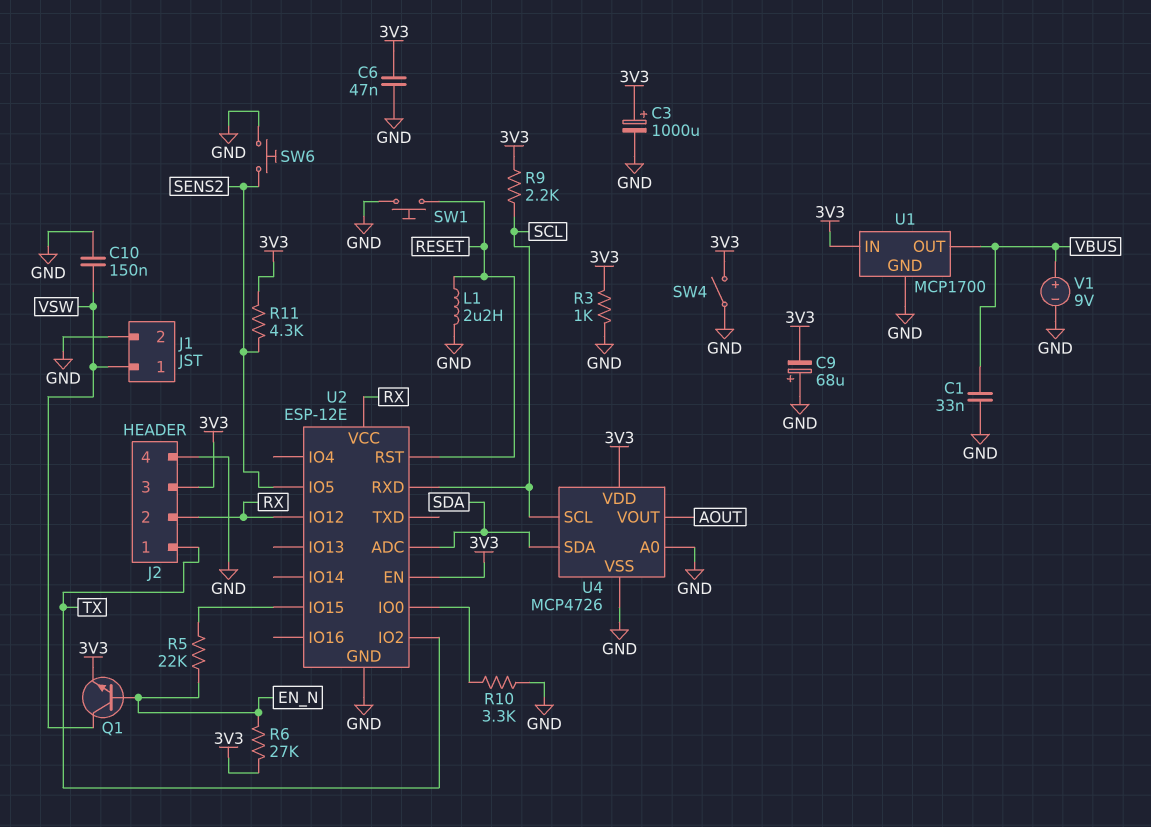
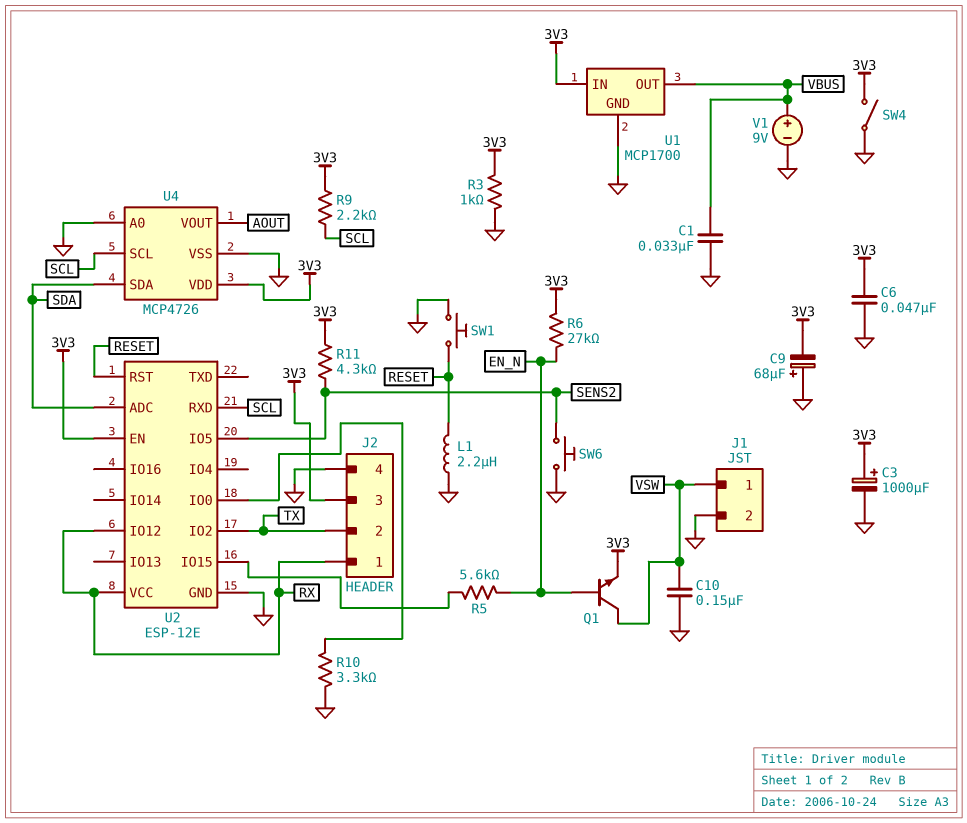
J2 pin 1: TX -> RX
J2 pin 2: RX -> TX
R5: 22k (EN_N, U2/IO15) -> 5.6k (EN_N, U2/IO15)

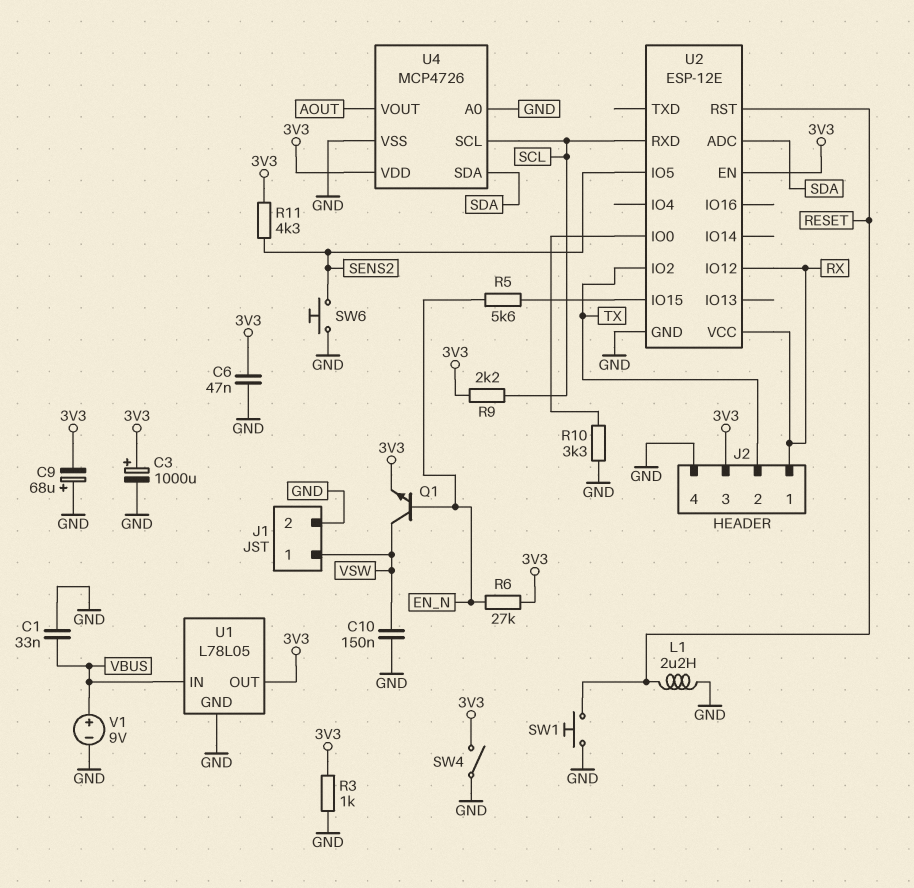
U1: MCP1700 -> L78L05
U1 pin IN: 3V3 -> VBUS
U1 pin OUT: VBUS -> 3V3

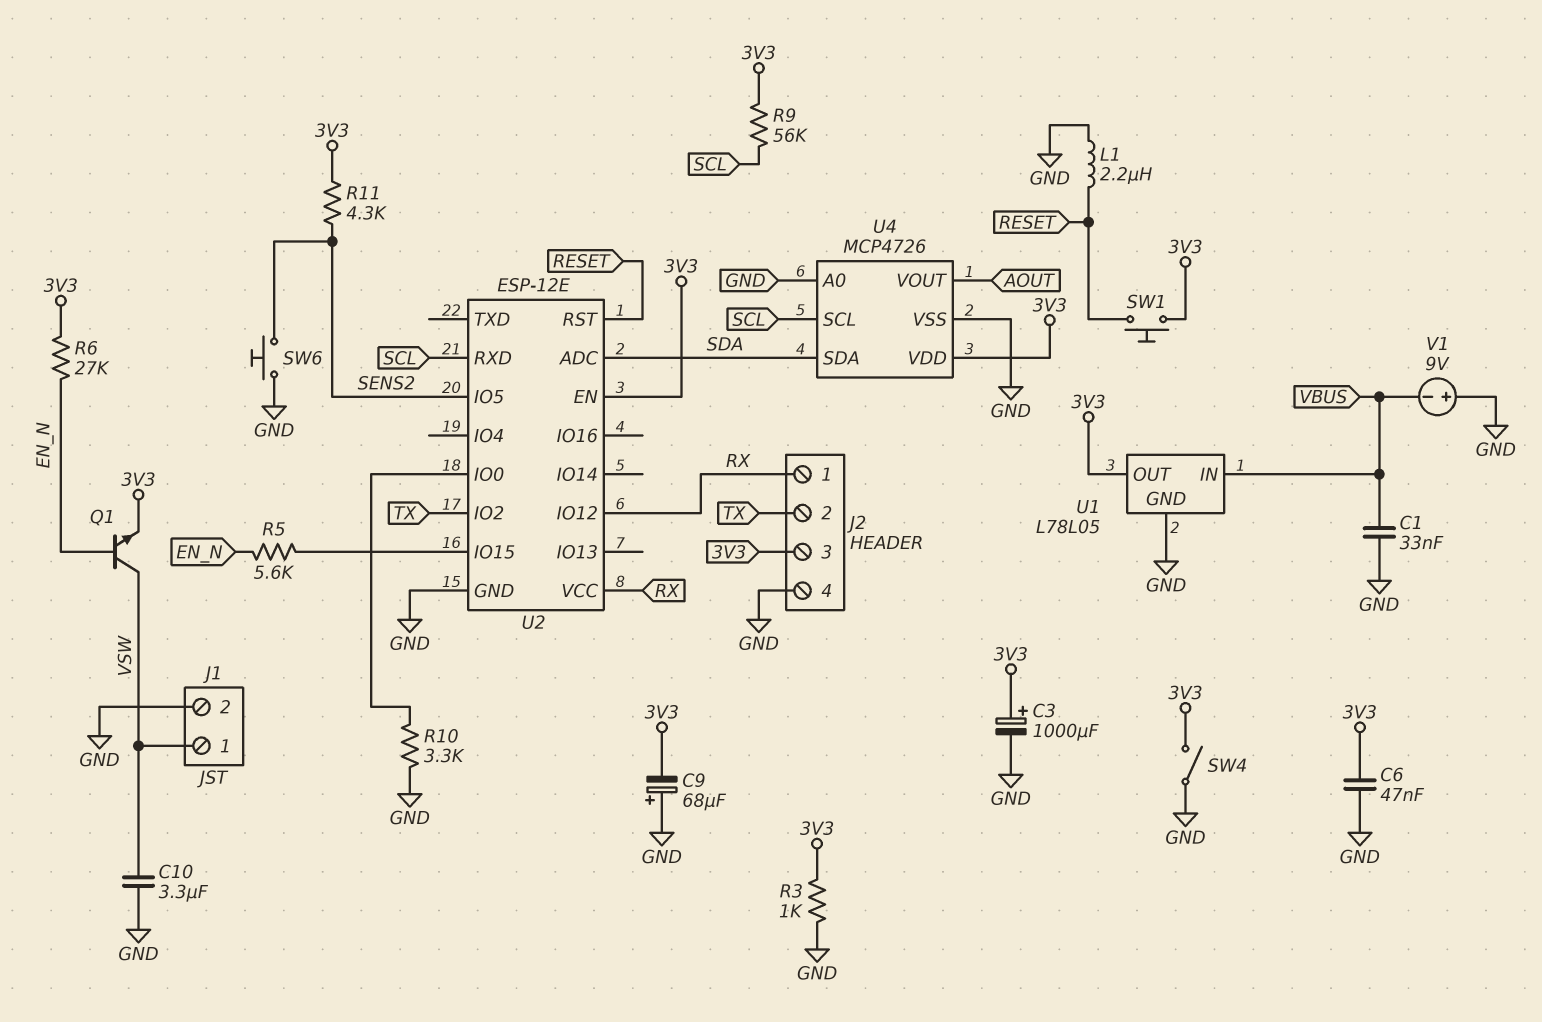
C10: 150nF (GND, VSW) -> 3.3uF (GND, VSW)
R9: 2.2k (3V3, SCL) -> 56k (3V3, SCL)
SW1: button (GND, RESET) -> button (3V3, RESET)
V1: 9V (plus VBUS, minus GND) -> 9V (plus GND, minus VBUS)

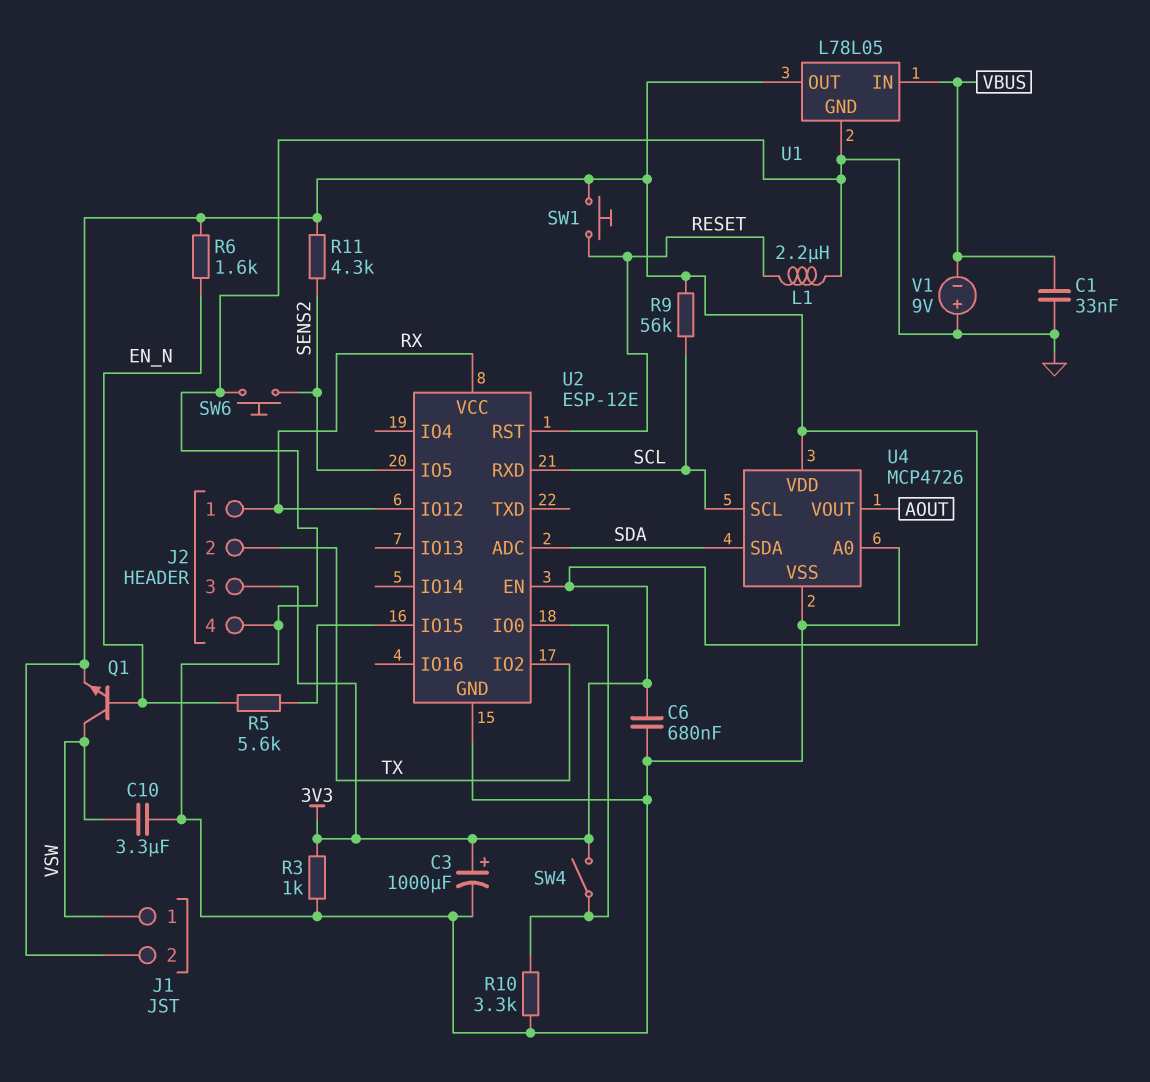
C6: 47nF (3V3, GND) -> 680nF (3V3, GND)
C9: 68uF (plus GND, minus 3V3) -> none
J1 pin 2: GND -> 3V3
R6: 27k (3V3, EN_N) -> 1.6k (3V3, EN_N)
SW4: switch (3V3, GND) -> switch (3V3, U2/IO0)

